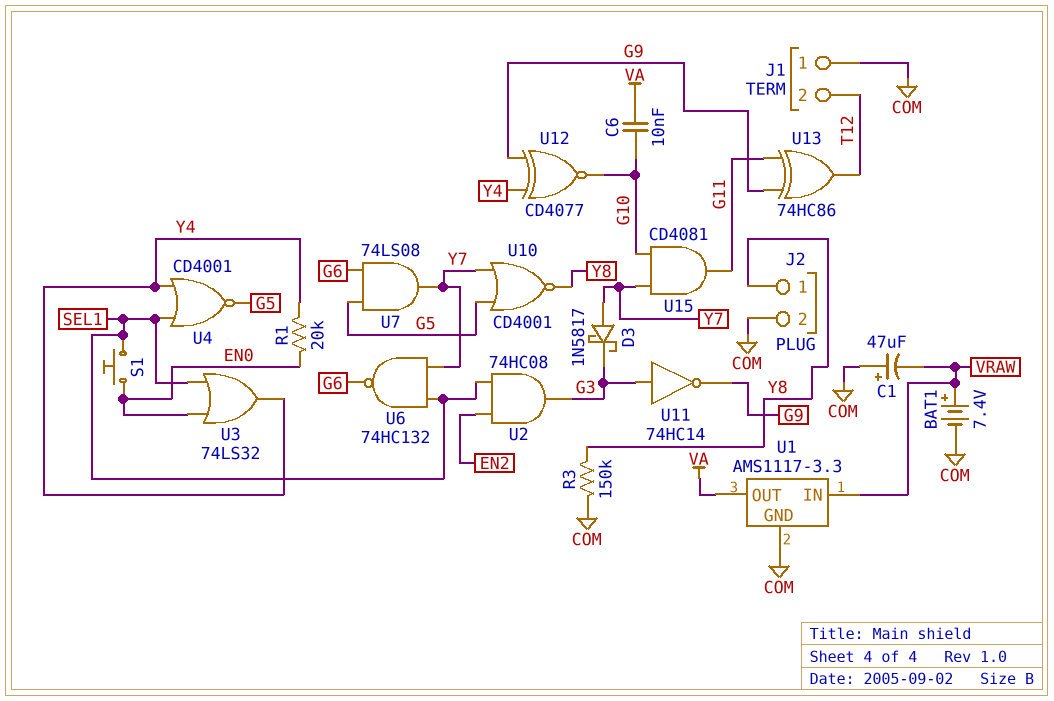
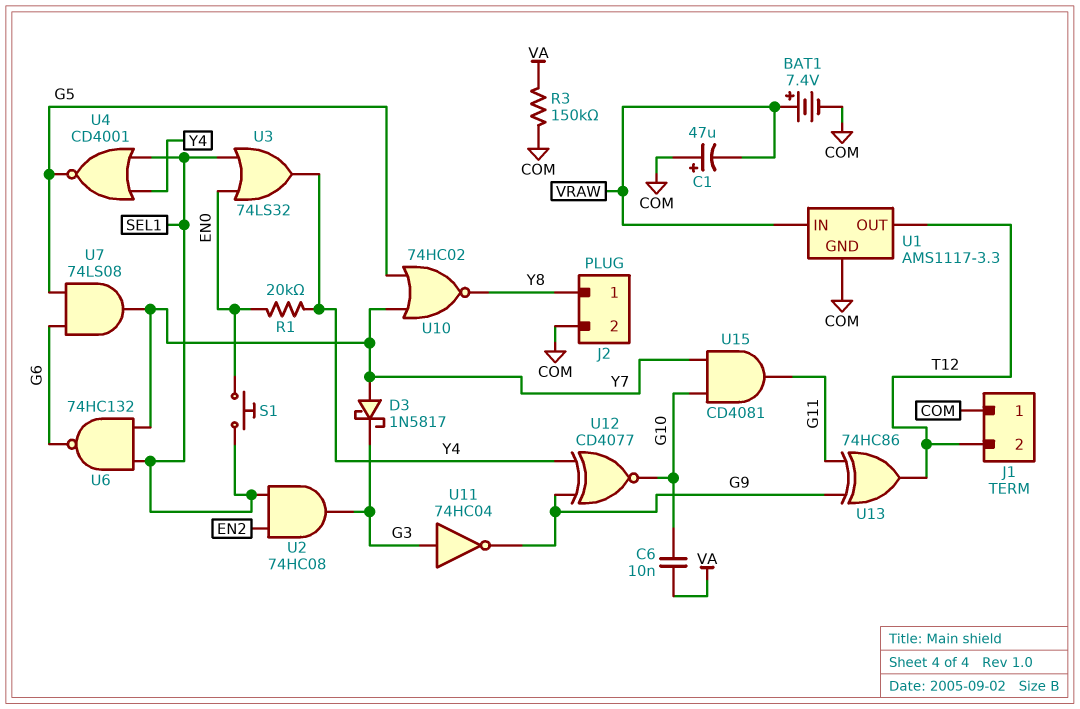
R3: 150k (COM, Y8) -> 150k (COM, VA)
U1 pin OUT: VA -> T12
U10: NOR CD4001 (in G5, in Y7, out Y8) -> NOR 74HC02 (in G5, in Y7, out Y8)
U11: NOT 74HC14 (in G3, out G9) -> NOT 74HC04 (in G3, out G9)

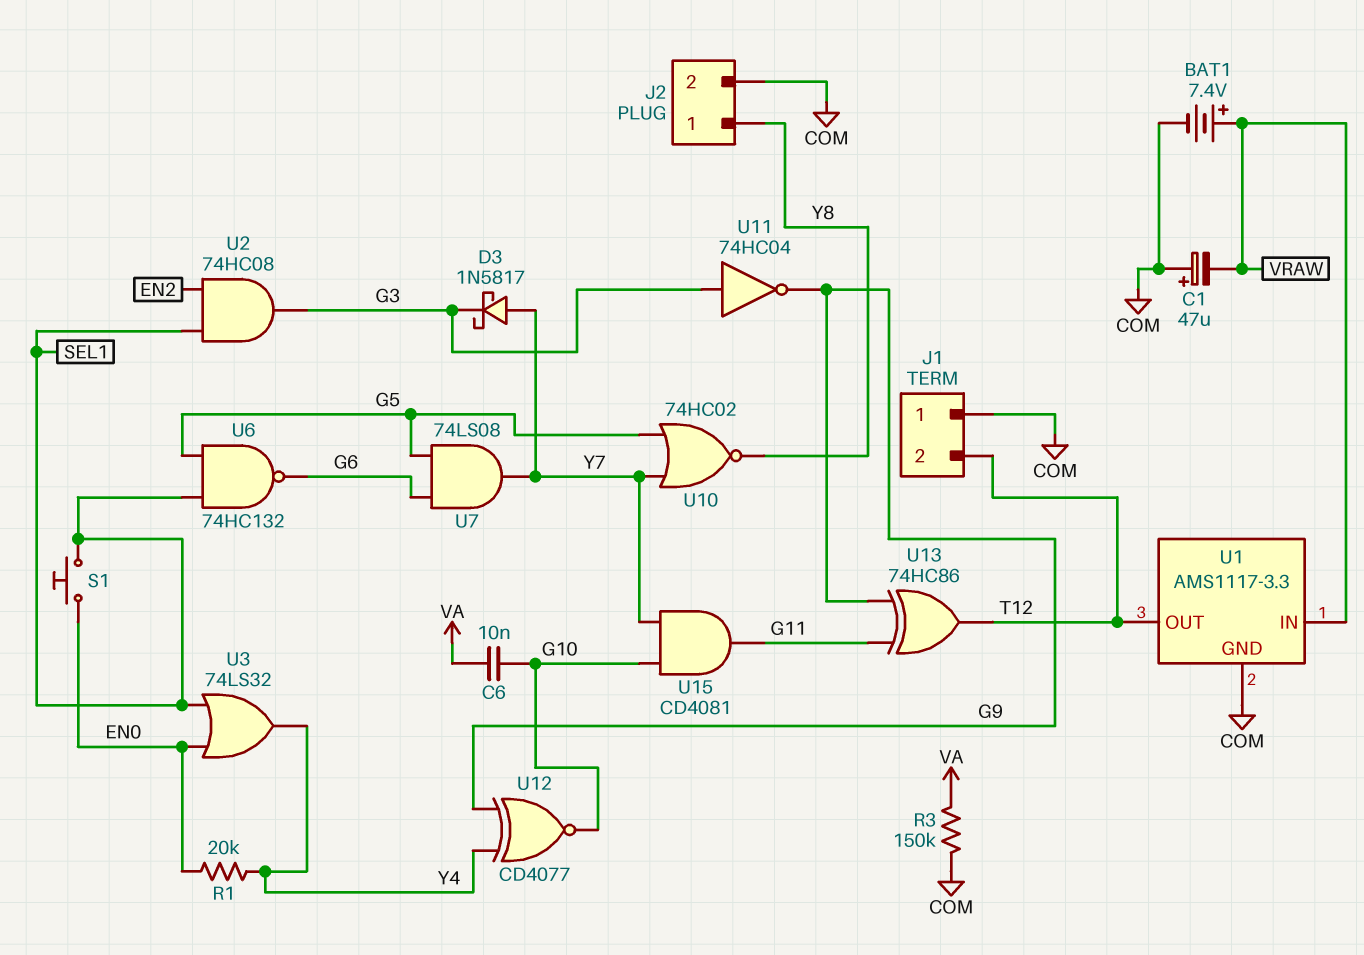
U4: NOR CD4001 (in SEL1, in Y4, out G5) -> none
U6: NAND 74HC132 (in SEL1, in Y7, out G6) -> NAND 74HC132 (in G5, in SEL1, out G6)

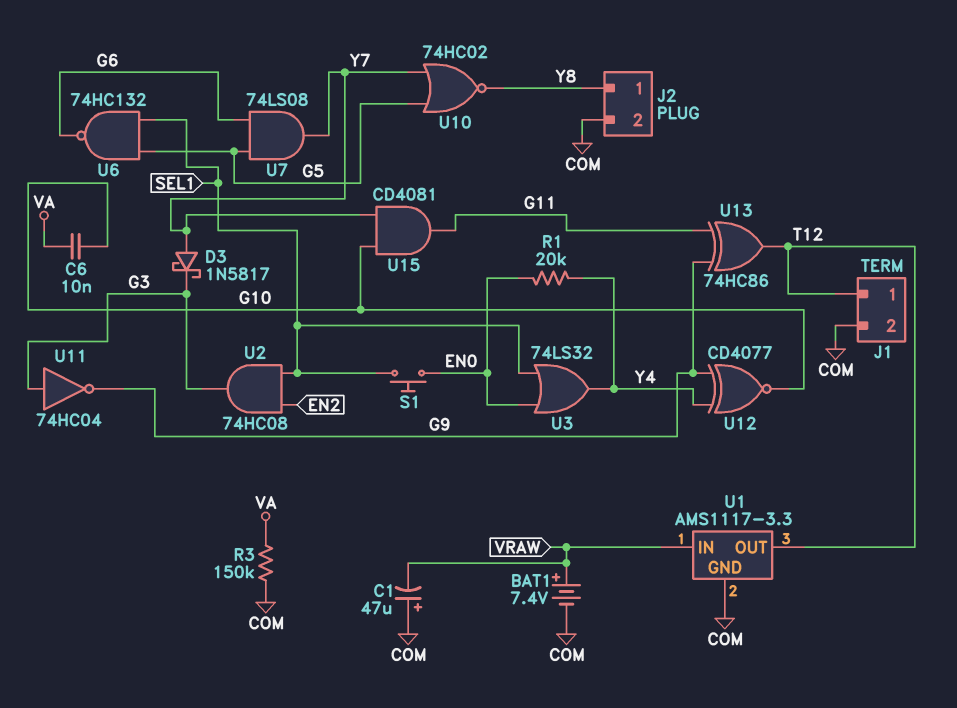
J1 pin 1: COM -> T12
J1 pin 2: T12 -> COM

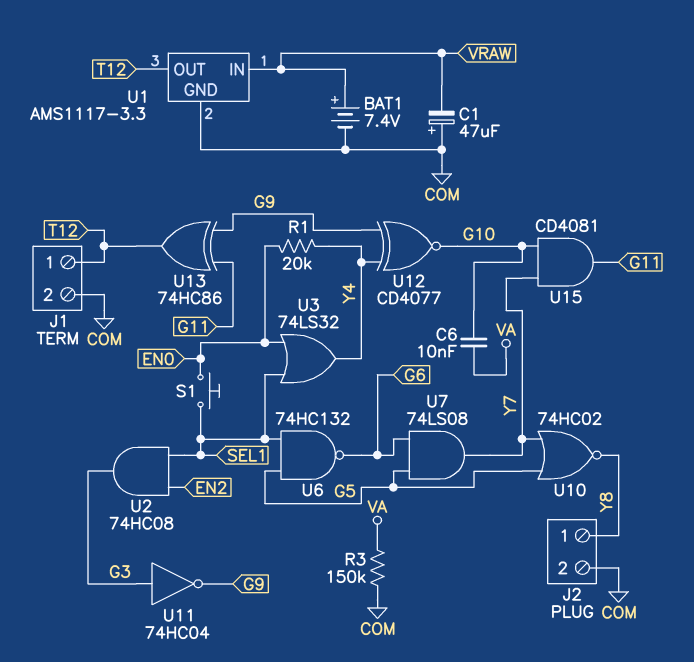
D3: schottky 1N5817 (A Y7, K G3) -> none

